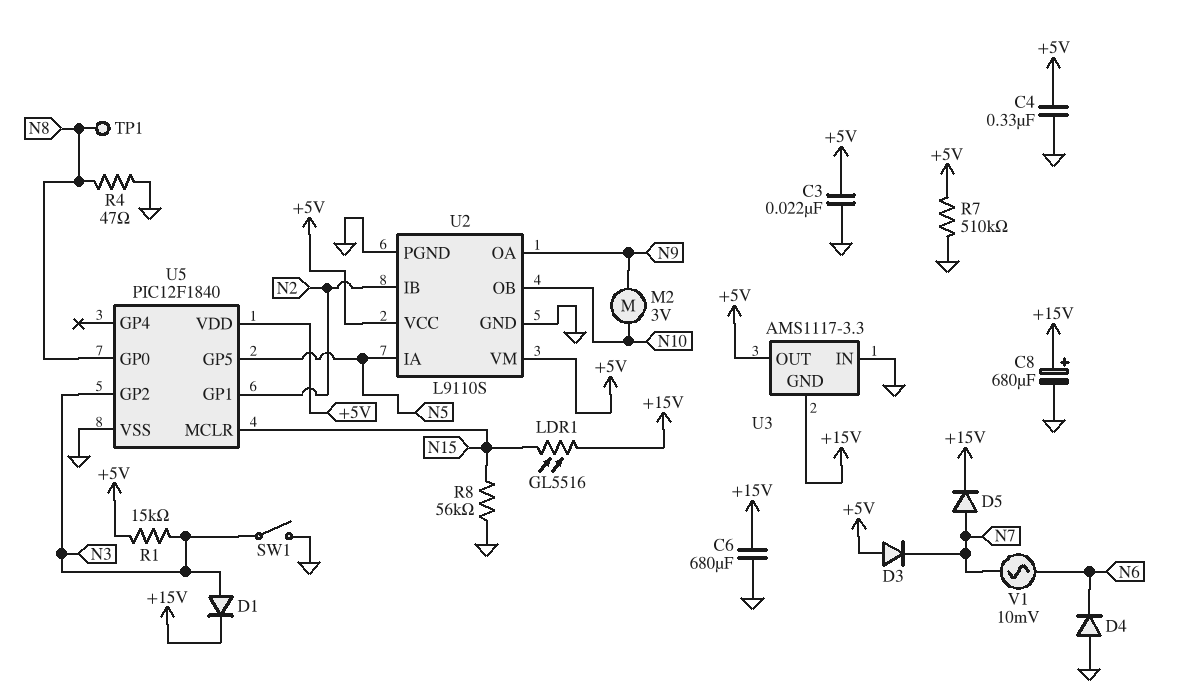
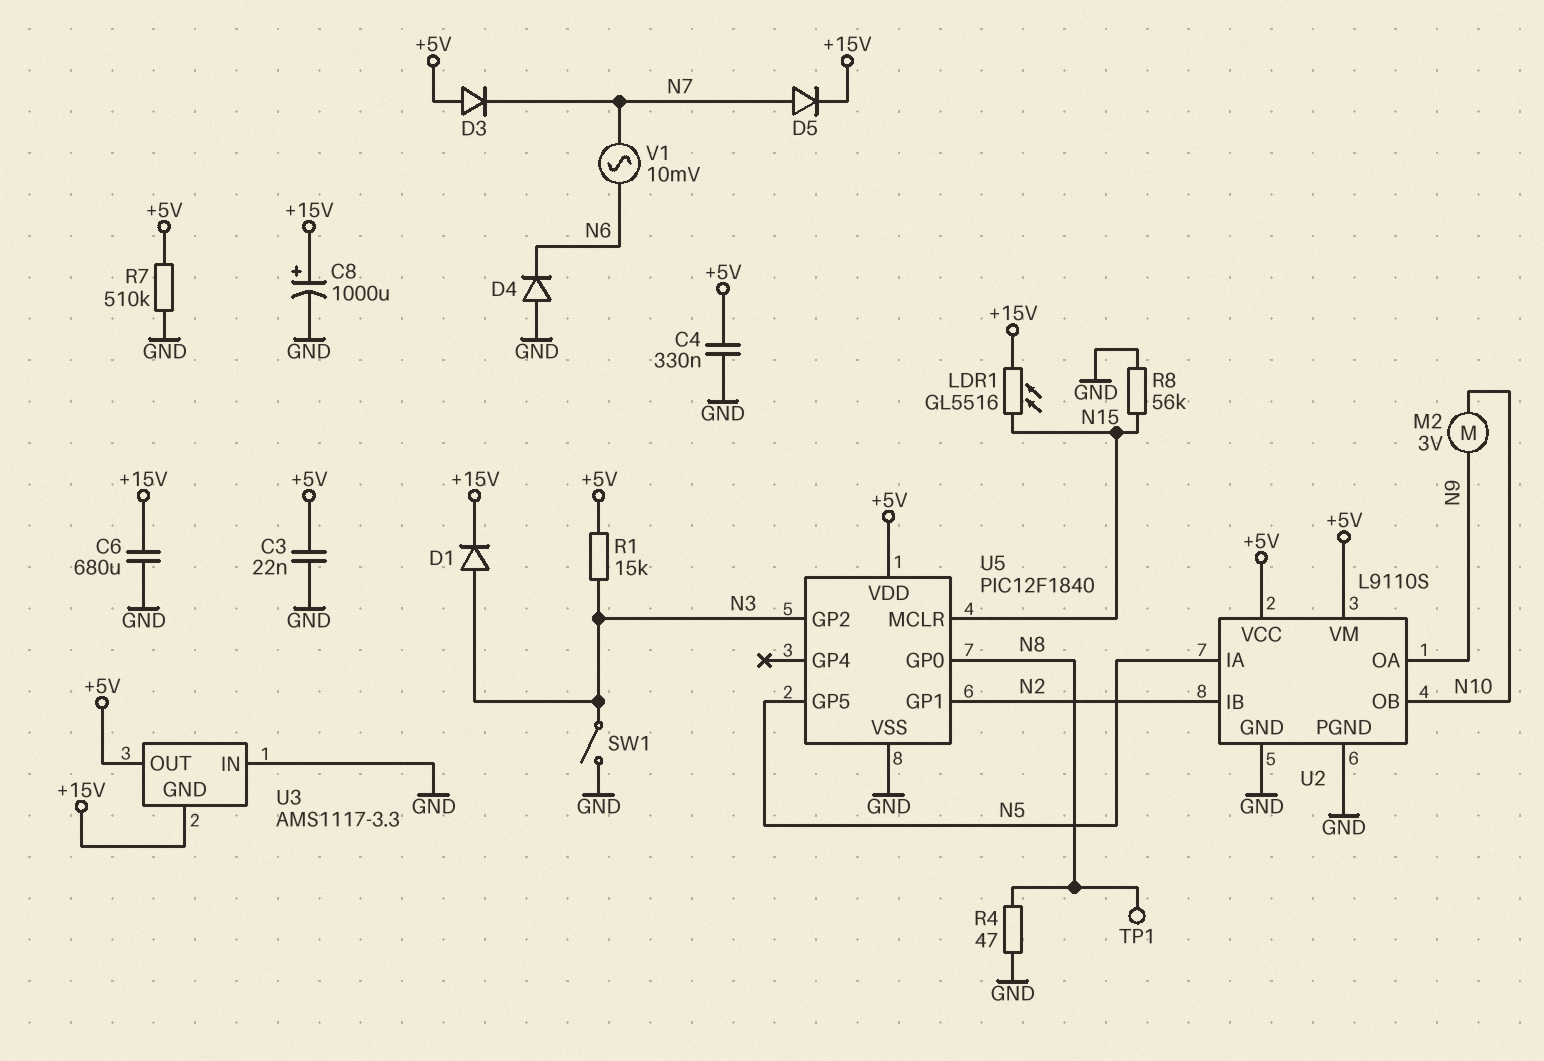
C8: 680uF (plus +15V, minus GND) -> 1000uF (plus +15V, minus GND)

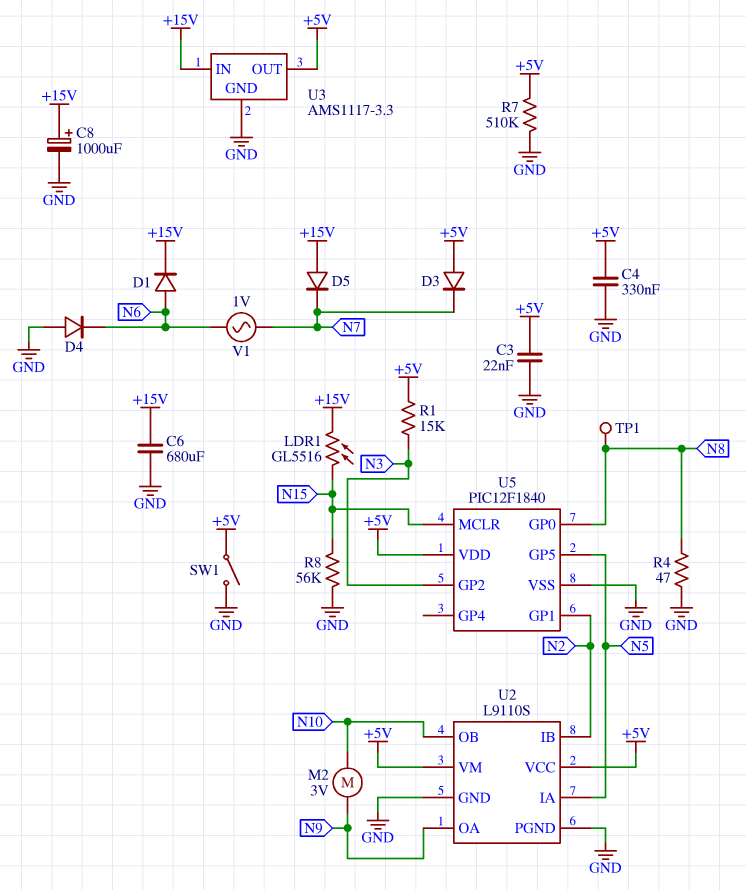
D1: diode (A N3, K +15V) -> diode (A N6, K +15V)
D5: diode (A N7, K +15V) -> diode (A +15V, K N7)
SW1: switch (GND, N3) -> switch (+5V, GND)
U3 pin GND: +15V -> GND
U3 pin IN: GND -> +15V
V1: AC 10mV (N6, N7) -> AC 1V (N6, N7)

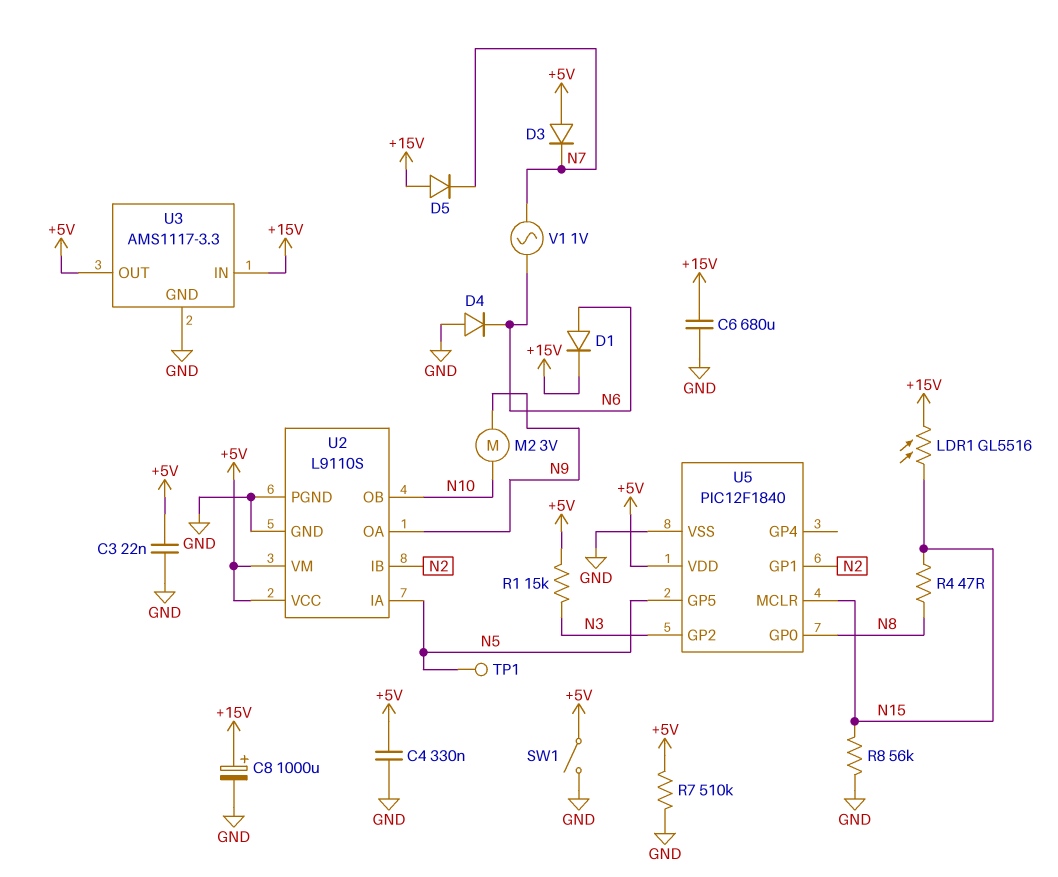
R4: 47 (GND, N8) -> 47 (N8, N15)
TP1: test point (N8) -> test point (N5)

